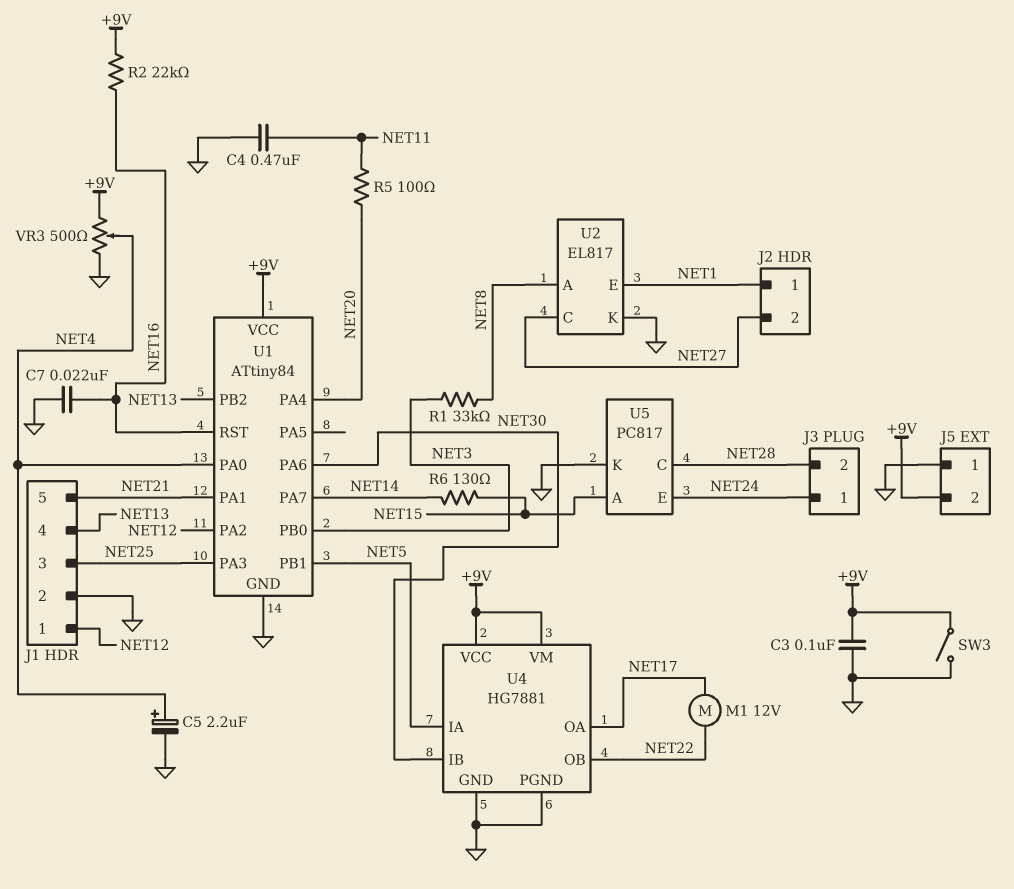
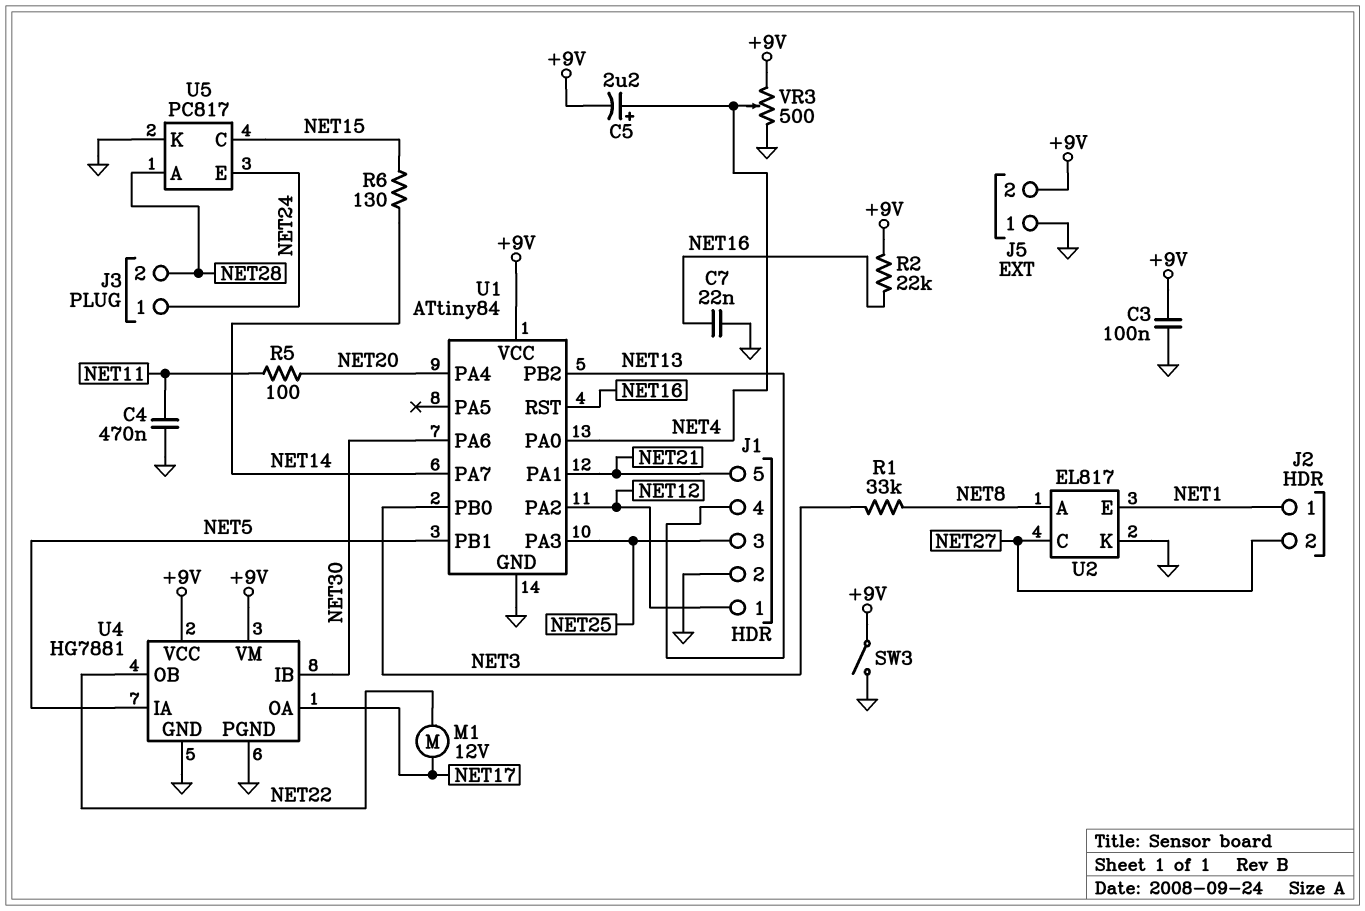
C5: 2.2uF (plus NET4, minus GND) -> 2.2uF (plus NET4, minus +9V)
U5 pin A: NET15 -> NET28
U5 pin C: NET28 -> NET15

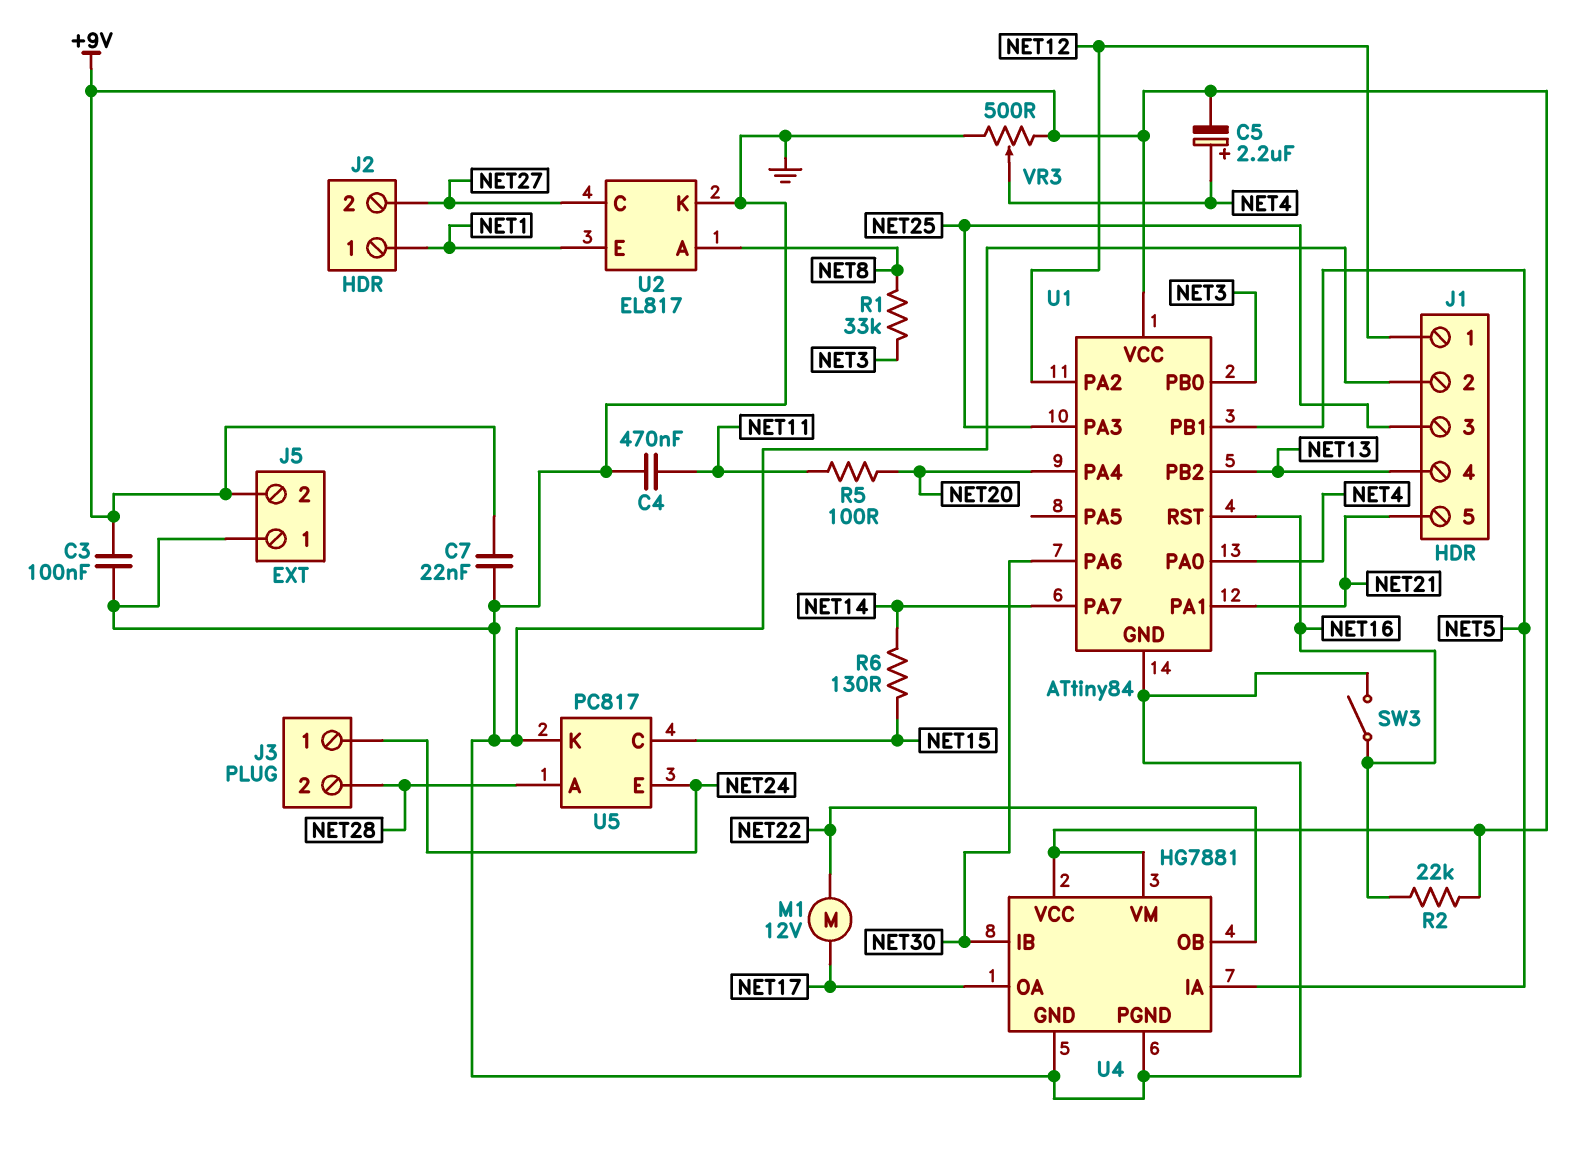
C7: 22nF (GND, NET16) -> 22nF (+9V, GND)
SW3: switch (+9V, GND) -> switch (GND, NET16)

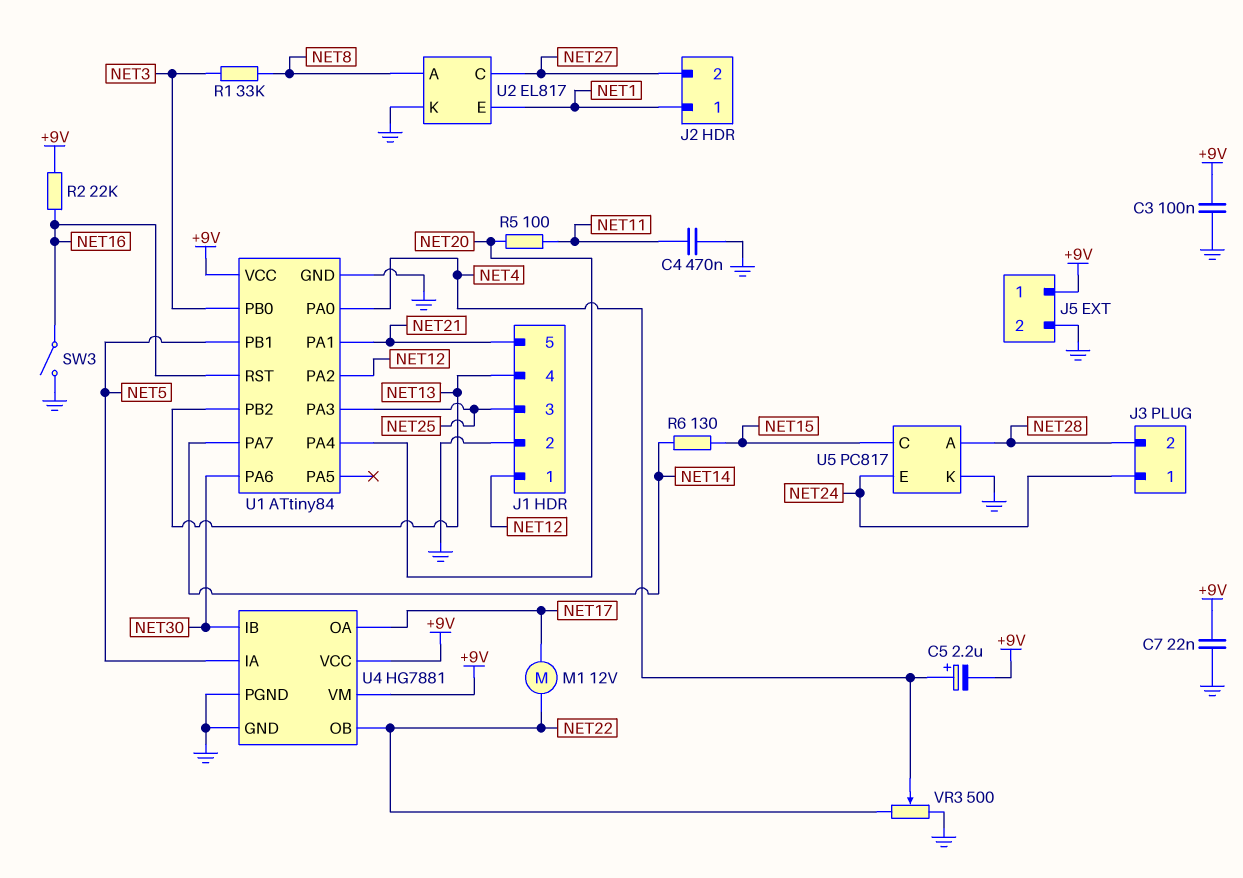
J5 pin 1: GND -> +9V
J5 pin 2: +9V -> GND
VR3: 500 (+9V, GND, wiper NET4) -> 500 (GND, NET22, wiper NET4)

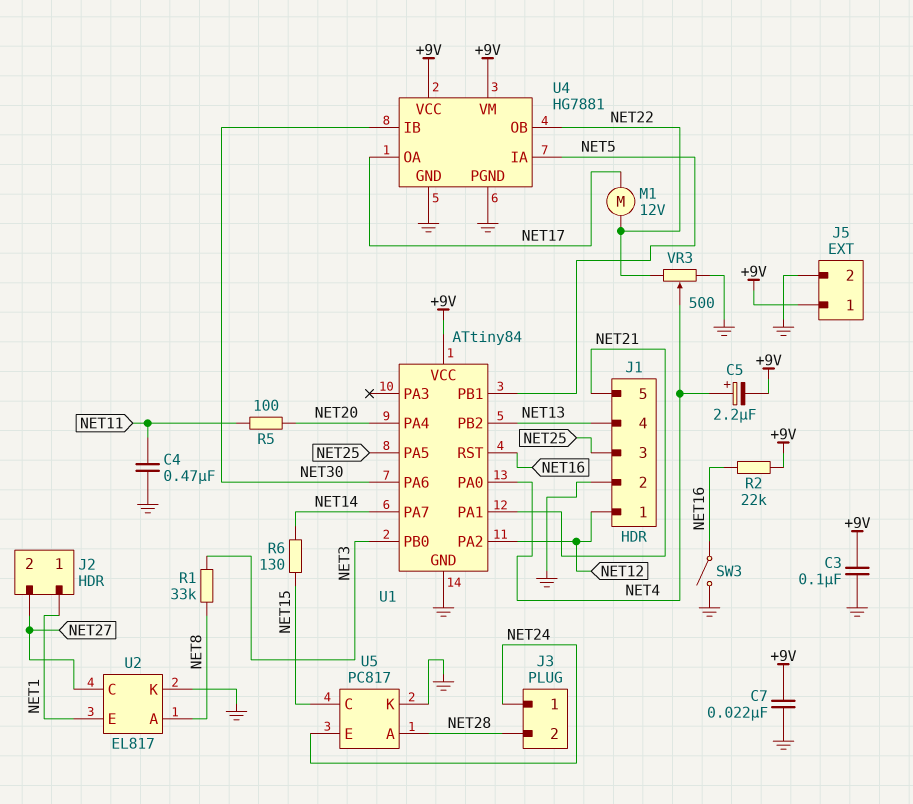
U1 pin PA3: NET25 -> none
U1 pin PA5: none -> NET25

